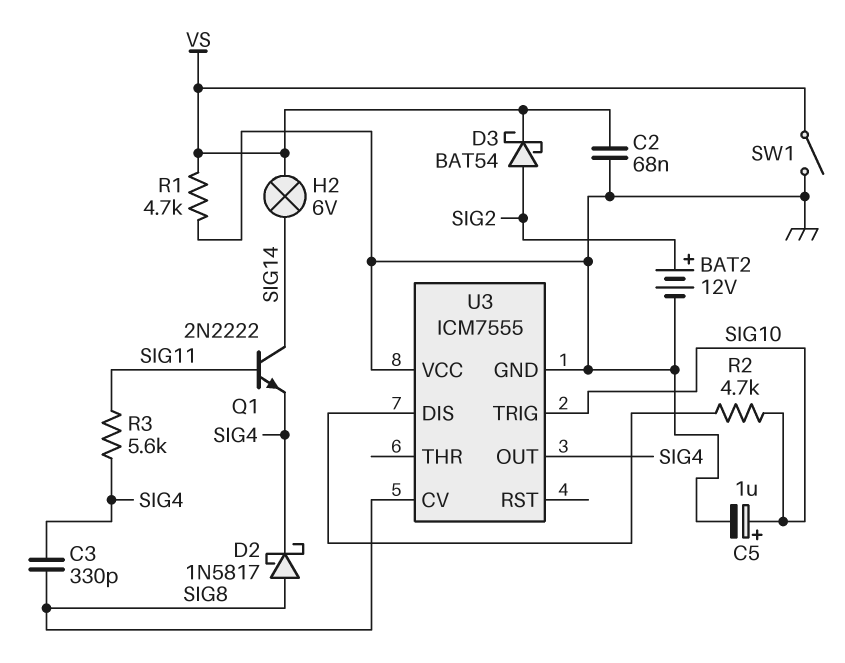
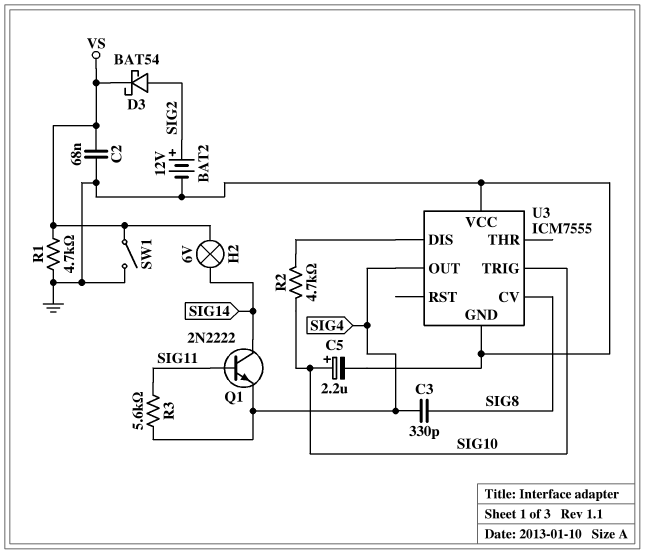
C5: 1uF (plus SIG10, minus GND) -> 2.2uF (plus SIG10, minus GND)
D2: schottky 1N5817 (A SIG8, K SIG4) -> none

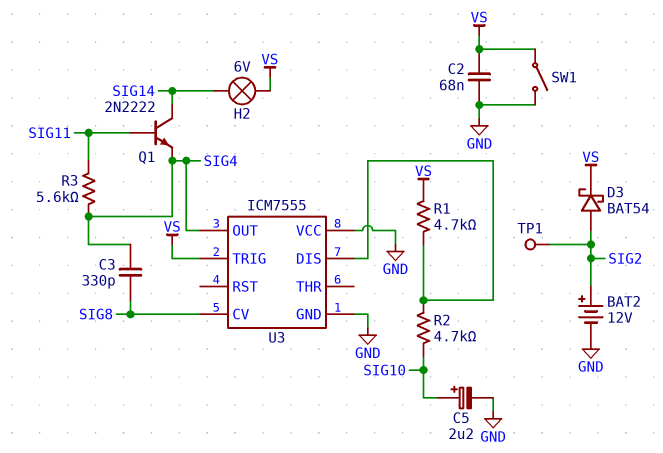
R1: 4.7k (GND, VS) -> 4.7k (U3/DIS, VS)
TP1: none -> test point (SIG2)
U3 pin TRIG: SIG10 -> VS

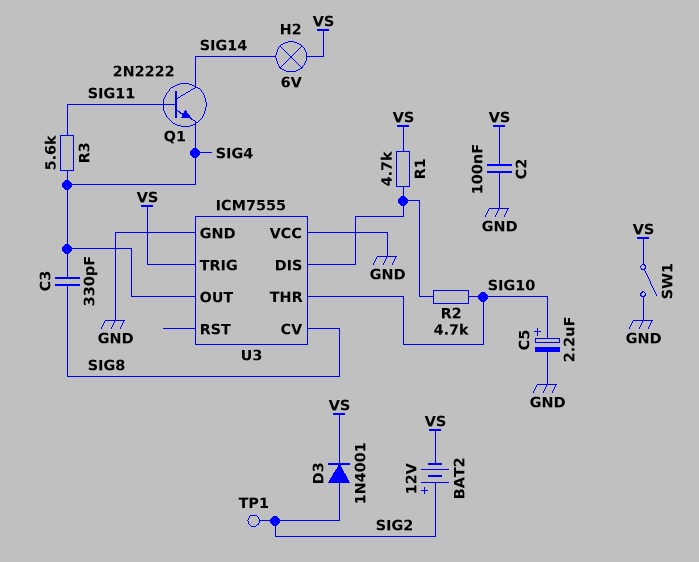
BAT2: 12V (plus SIG2, minus GND) -> 12V (plus SIG2, minus VS)
C2: 68nF (GND, VS) -> 100nF (GND, VS)
D3: schottky BAT54 (A SIG2, K VS) -> diode 1N4001 (A SIG2, K VS)
U3 pin THR: none -> SIG10

